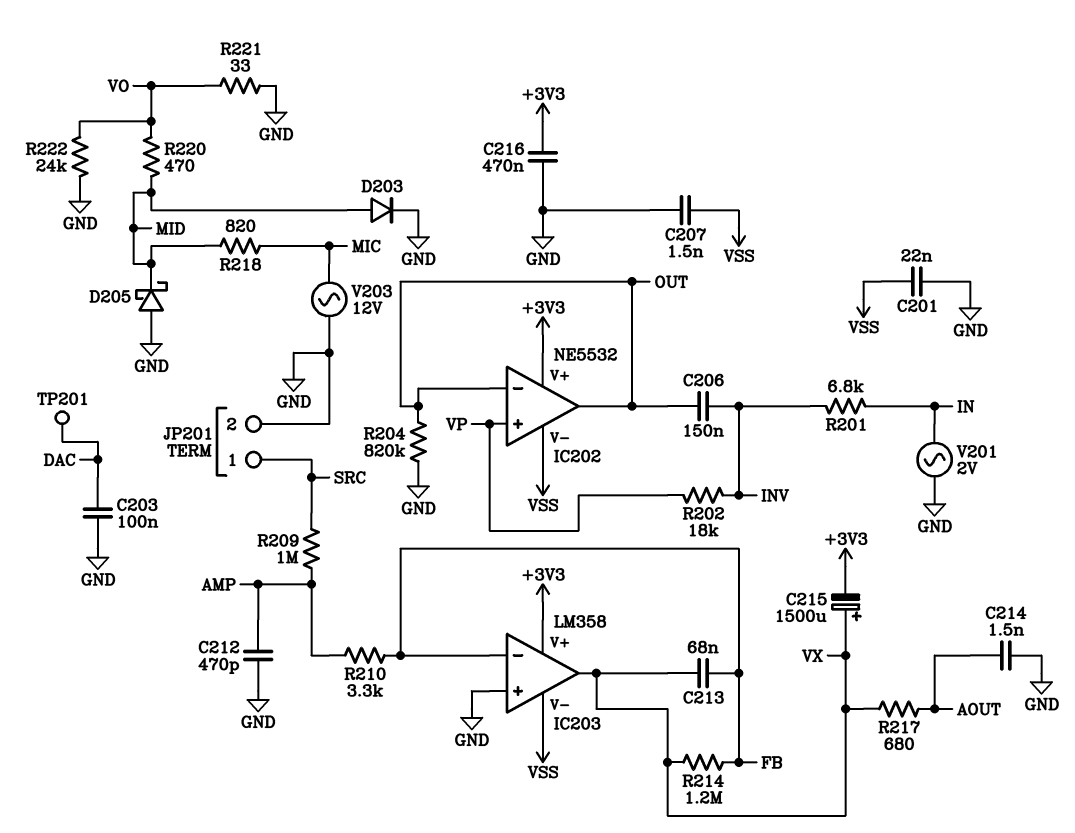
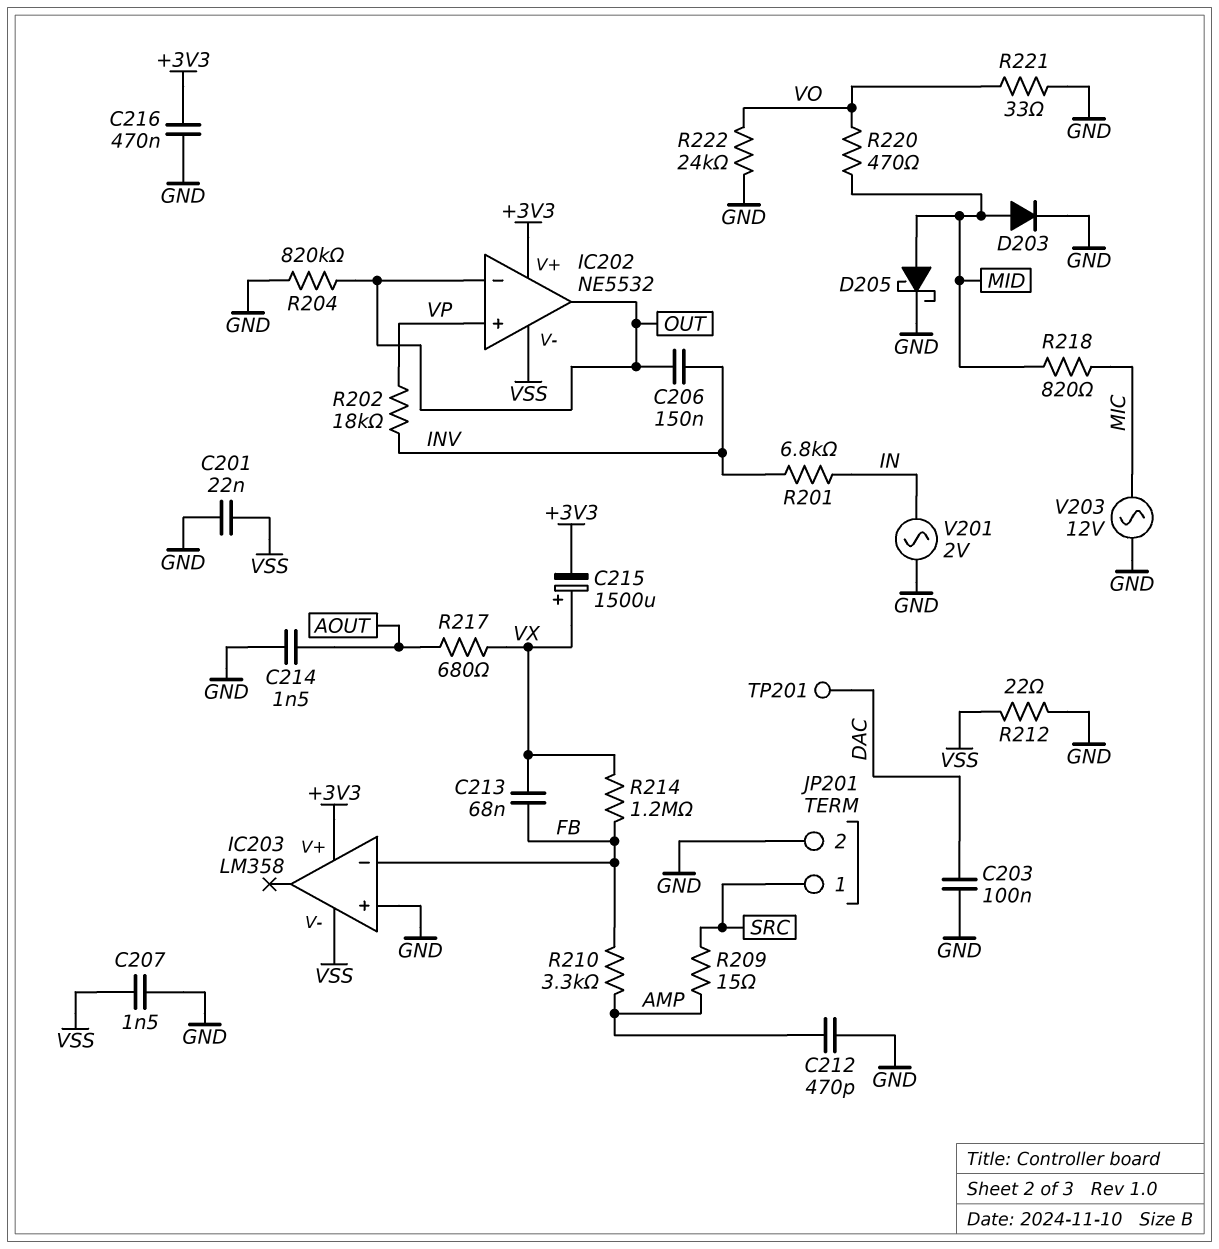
D205: schottky (A GND, K MID) -> schottky (A MID, K GND)
IC203 pin out: VX -> none
R209: 1M (AMP, SRC) -> 15 (AMP, SRC)
R212: none -> 22 (GND, VSS)

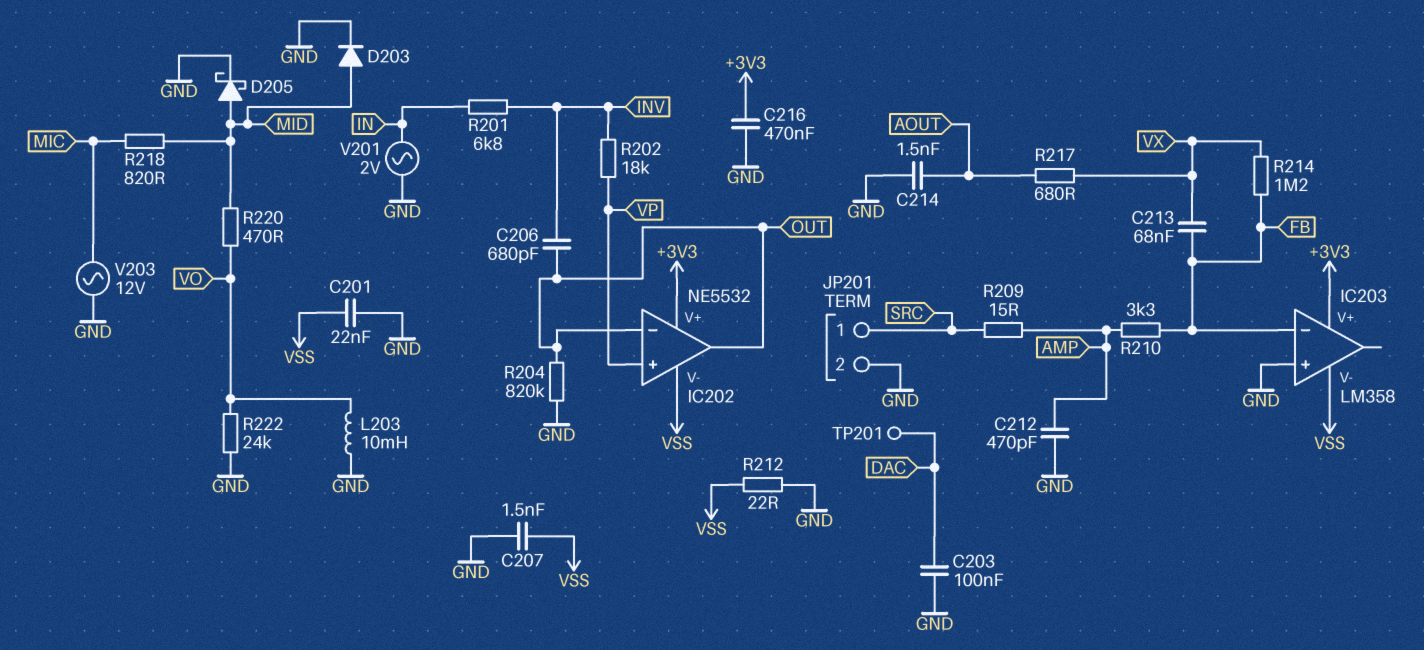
C206: 150nF (INV, OUT) -> 680pF (INV, OUT)
C215: 1500uF (plus VX, minus +3V3) -> none
L203: none -> 10mH (GND, VO)
R221: 33 (GND, VO) -> none

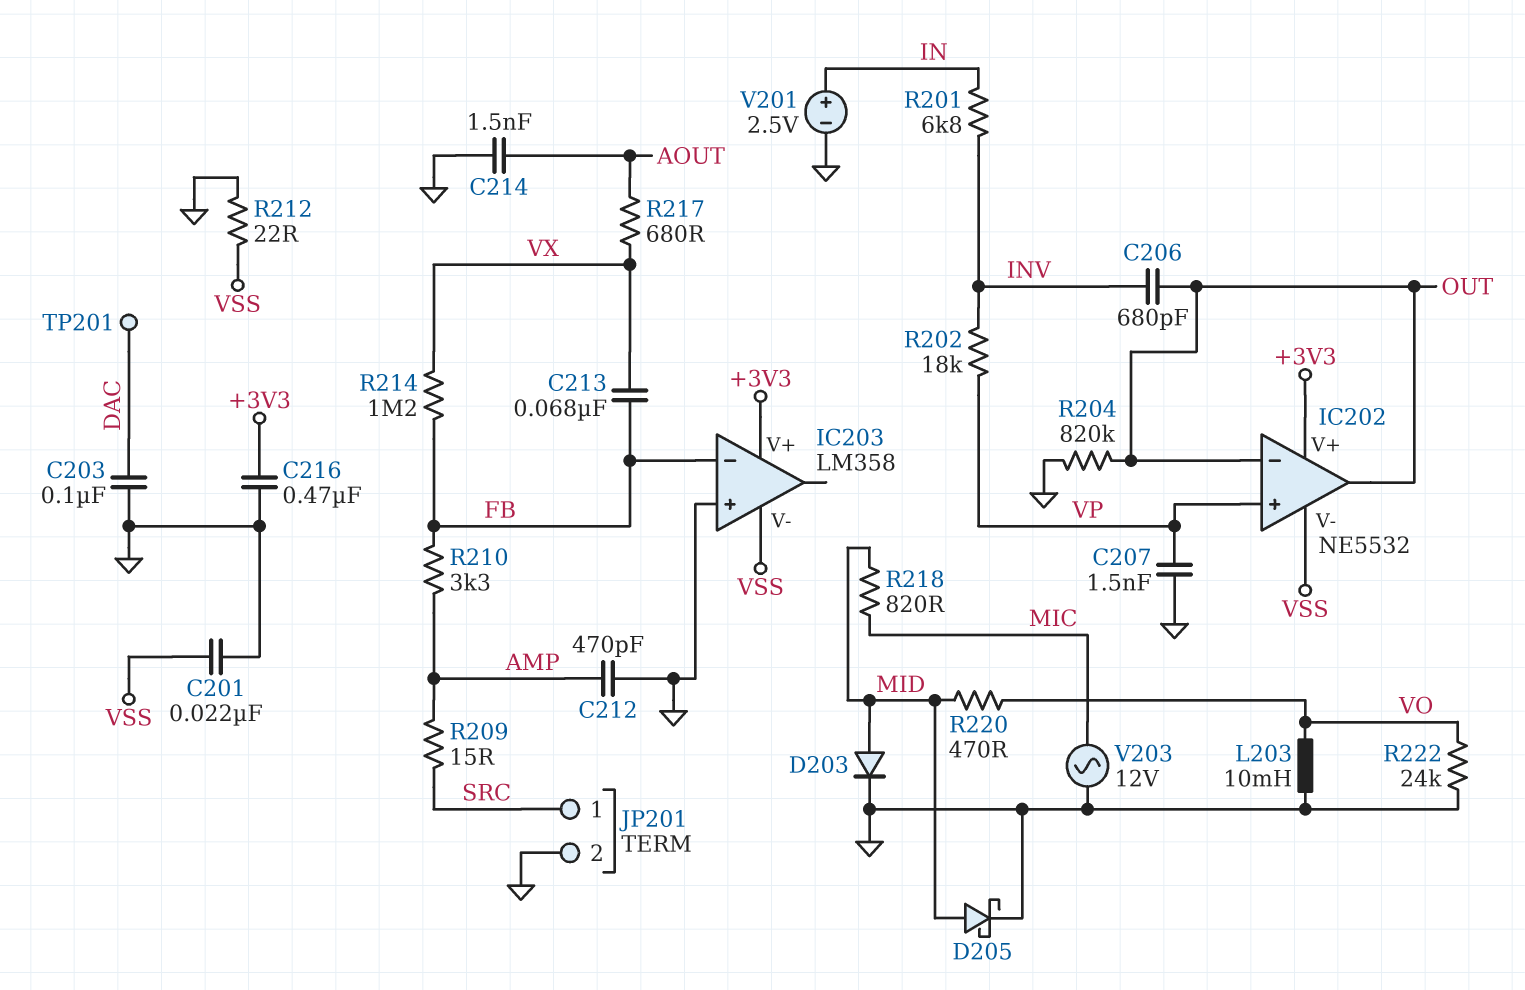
C207: 1.5nF (GND, VSS) -> 1.5nF (GND, VP)
V201: AC 2V (GND, IN) -> 2.5V (plus IN, minus GND)

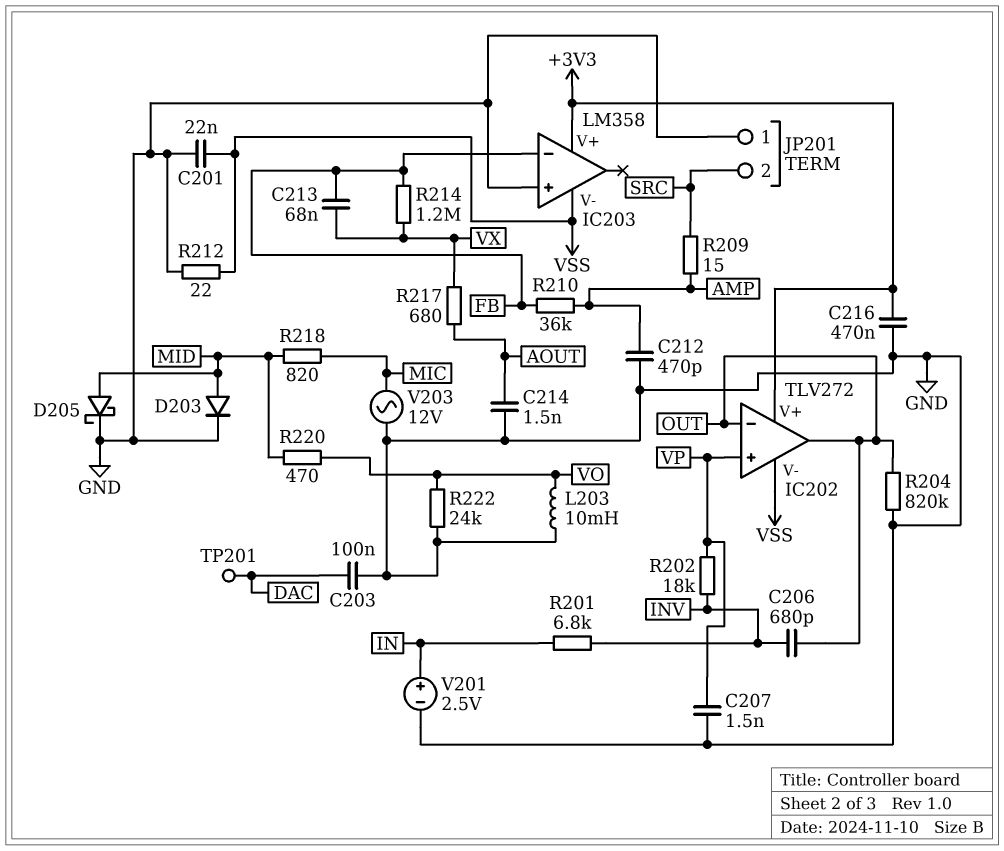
IC202: NE5532 -> TLV272
JP201 pin 1: SRC -> GND
JP201 pin 2: GND -> SRC
R210: 3.3k (AMP, FB) -> 36k (AMP, FB)

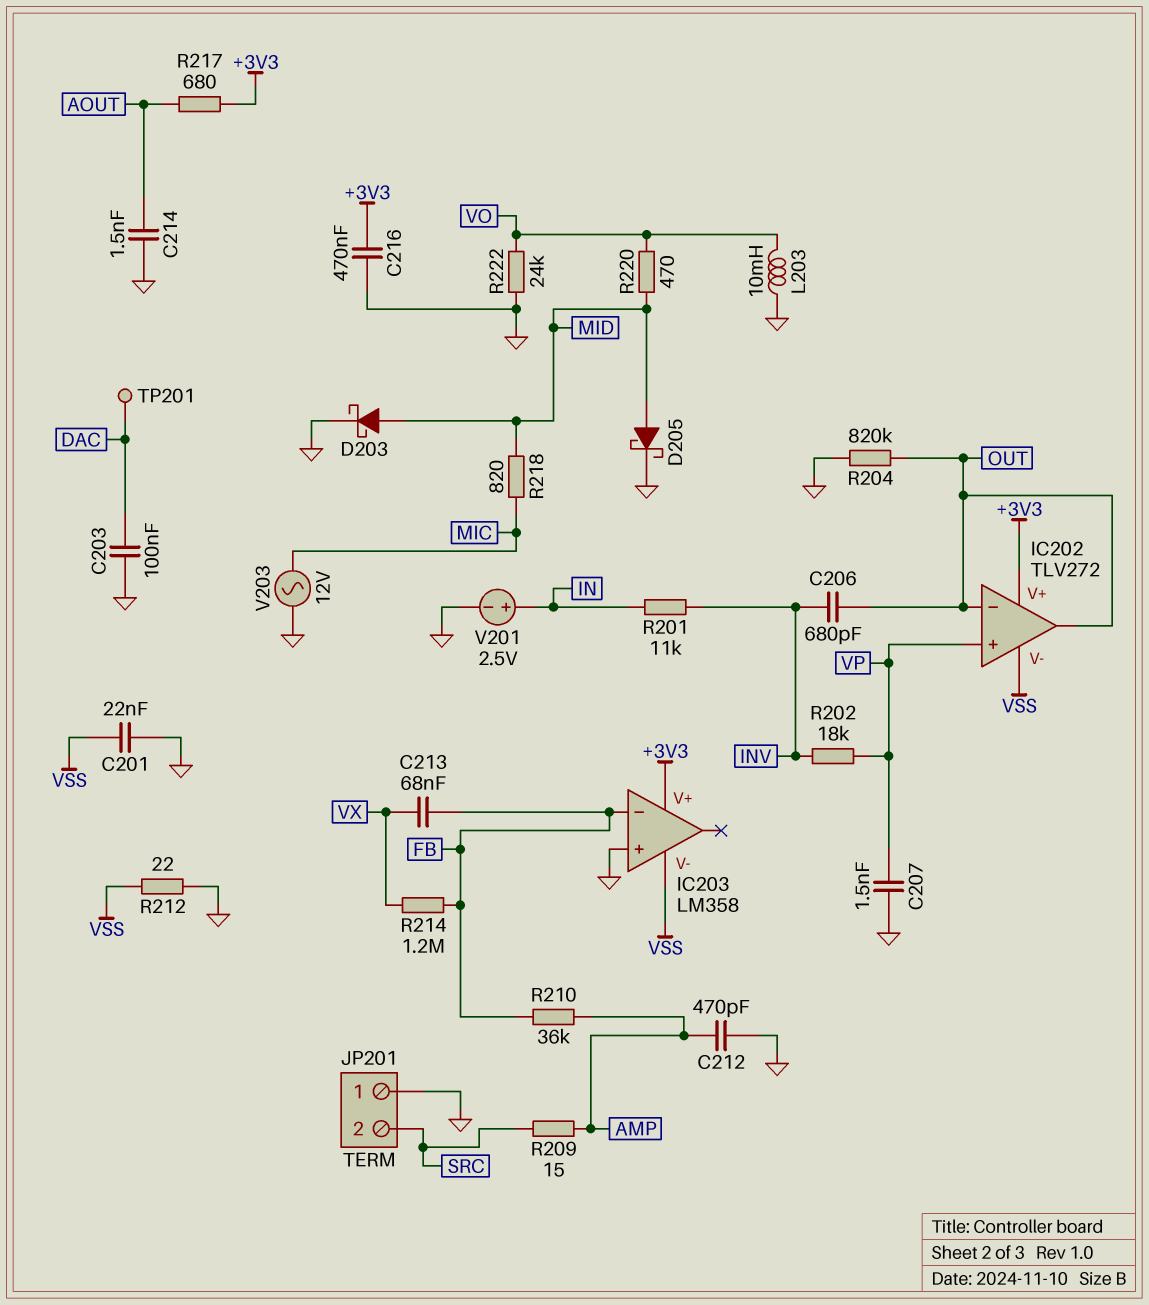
D203: diode (A MID, K GND) -> schottky (A MID, K GND)
R201: 6.8k (IN, INV) -> 11k (IN, INV)
R217: 680 (AOUT, VX) -> 680 (+3V3, AOUT)

